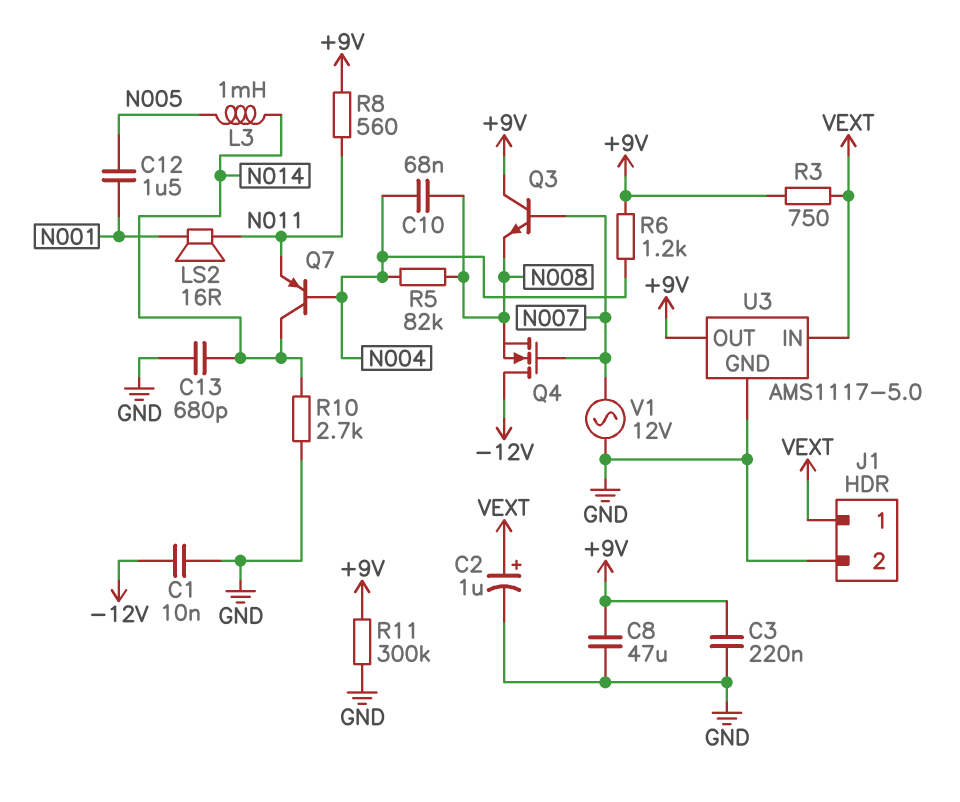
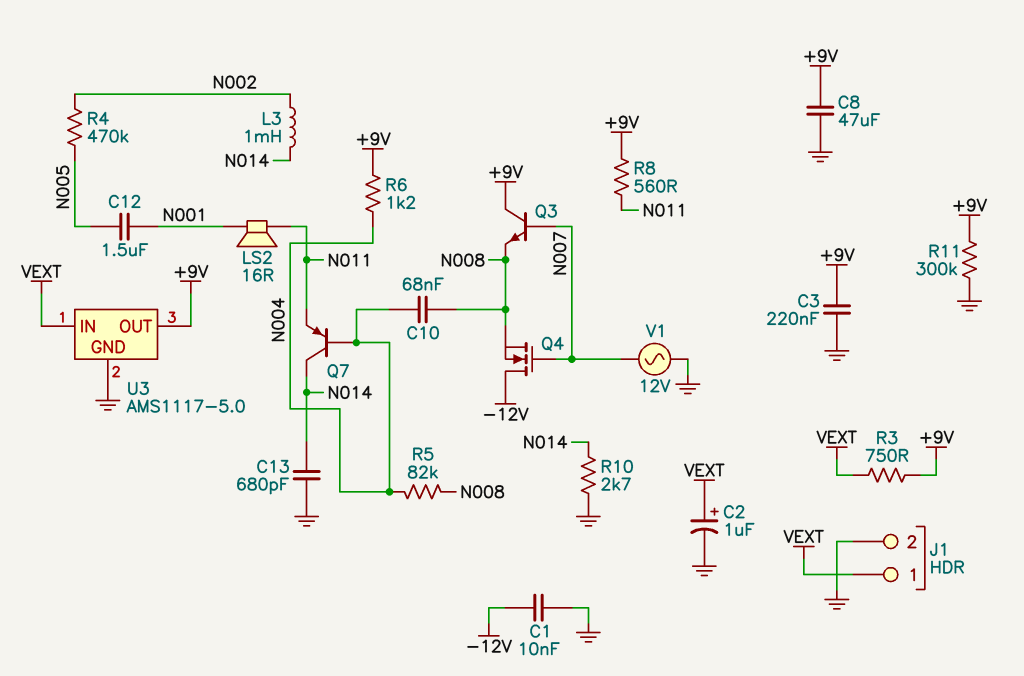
L3: 1mH (N005, N014) -> 1mH (N002, N014)
R4: none -> 470k (N002, N005)

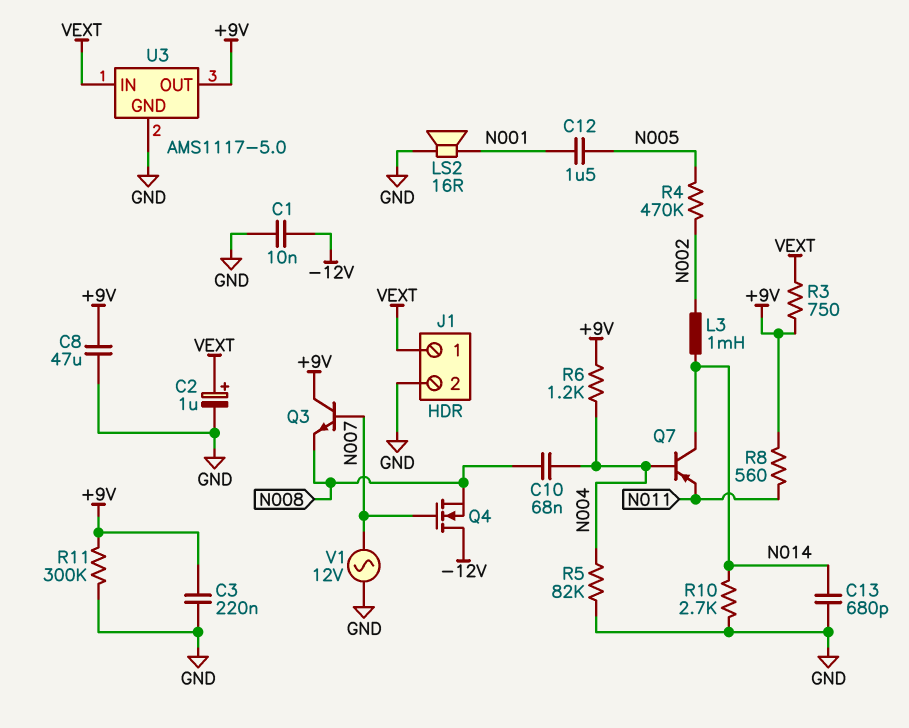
LS2: speaker 16R (N001, N011) -> speaker 16R (GND, N001)
R5: 82k (N004, N008) -> 82k (GND, N004)

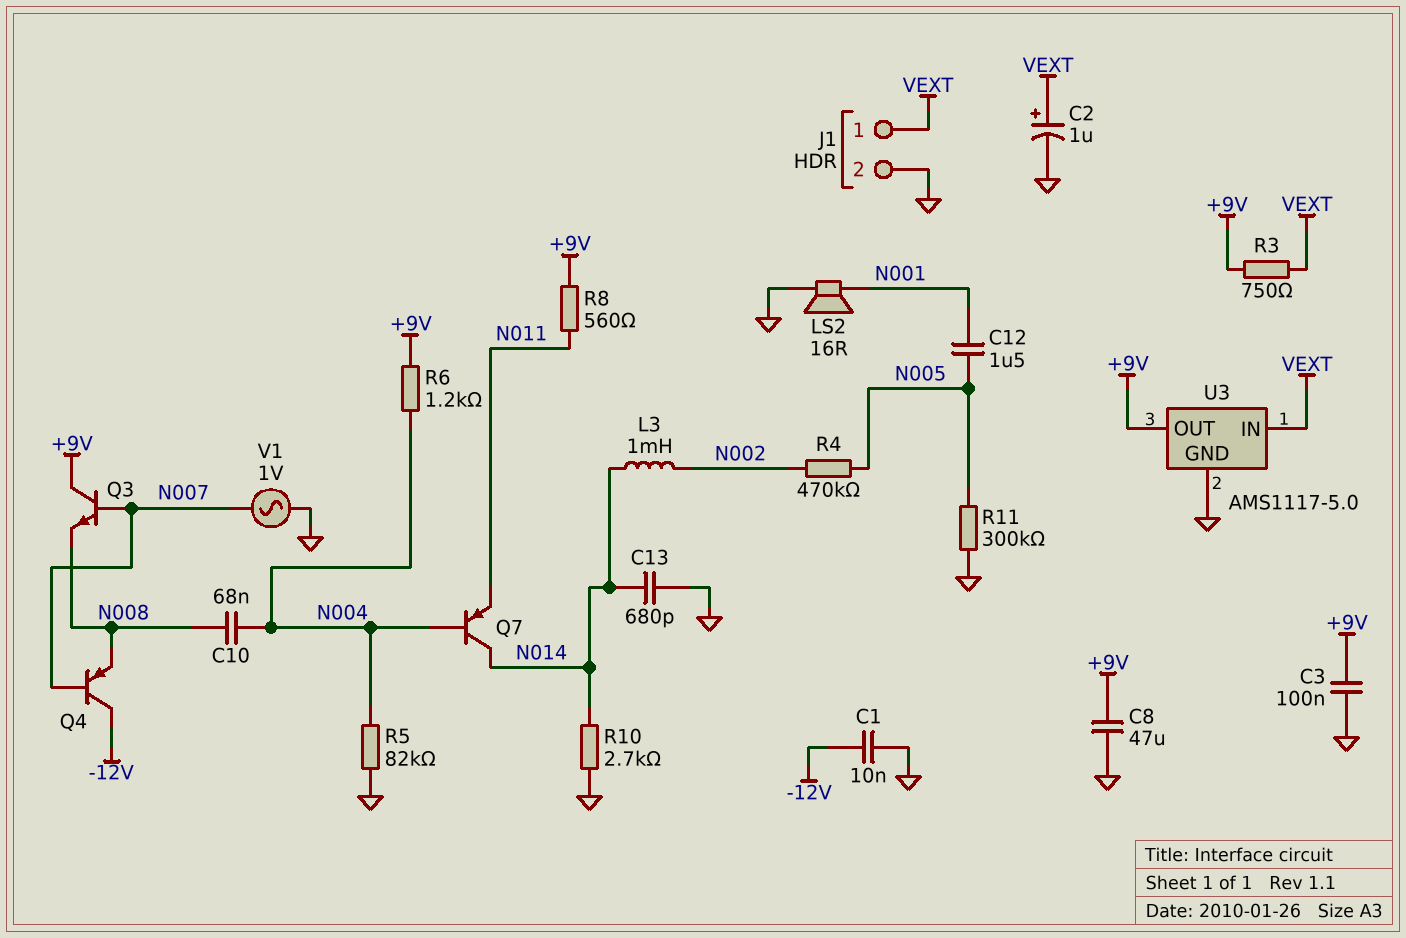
C3: 220nF (+9V, GND) -> 100nF (+9V, GND)
Q4: NMOS (G N007, D -12V, S N008) -> PNP (B N007, C -12V, E N008)
R11: 300k (+9V, GND) -> 300k (GND, N005)
V1: AC 12V (GND, N007) -> AC 1V (GND, N007)

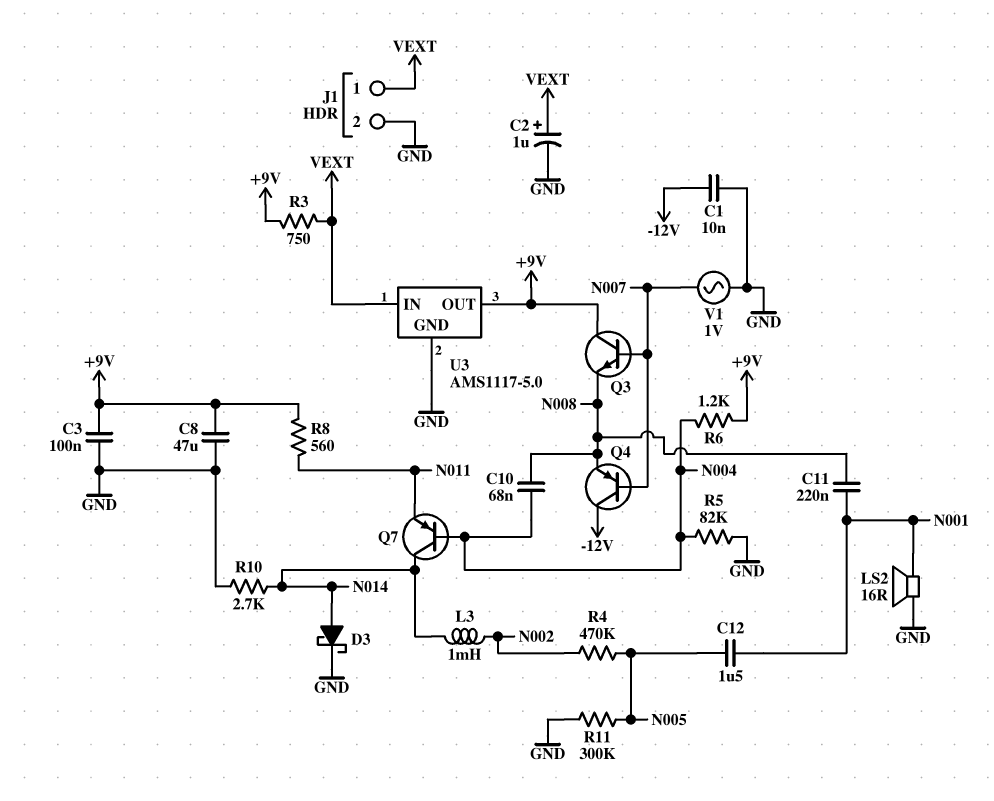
C11: none -> 220nF (N001, N008)
C13: 680pF (GND, N014) -> none
D3: none -> schottky (A N014, K GND)

